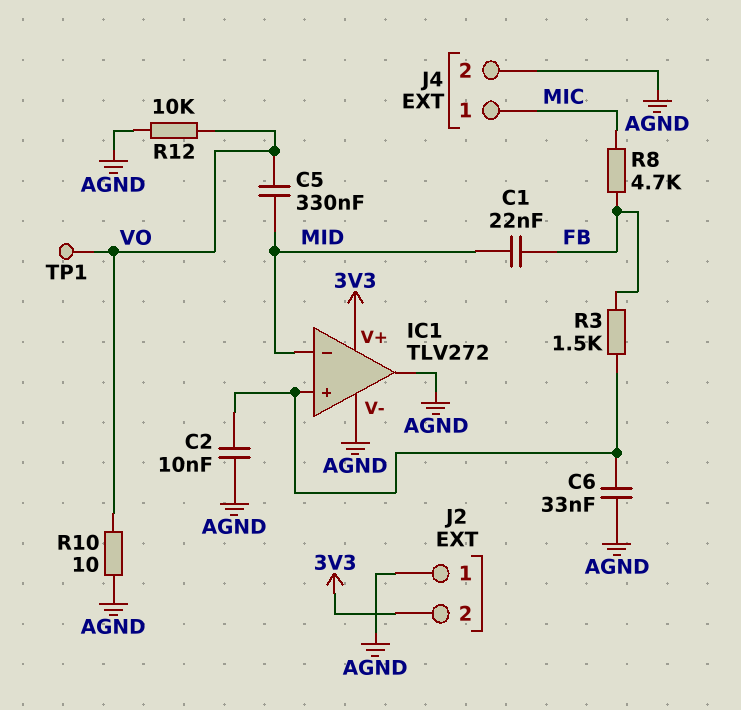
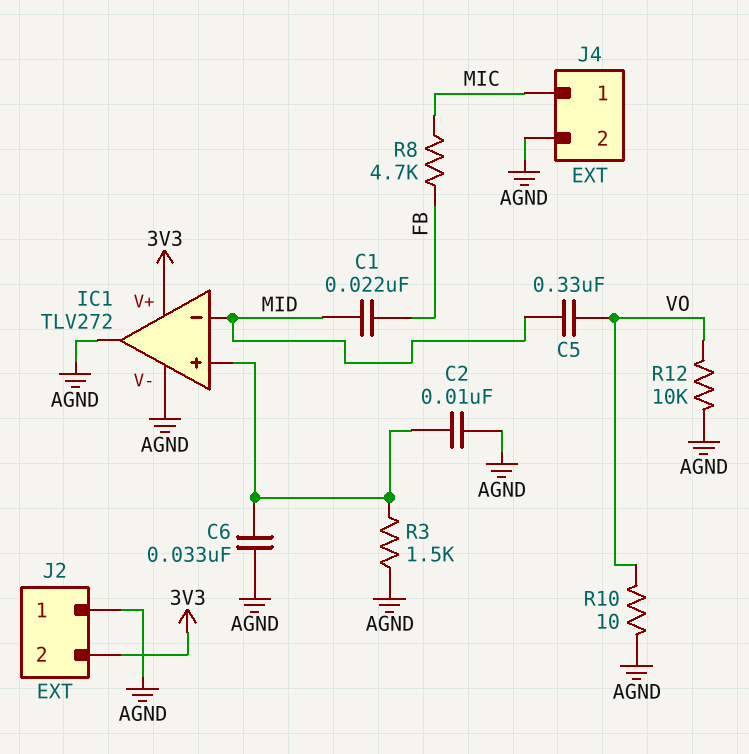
R3: 1.5k (FB, IC1/in+) -> 1.5k (AGND, IC1/in+)
TP1: test point (VO) -> none

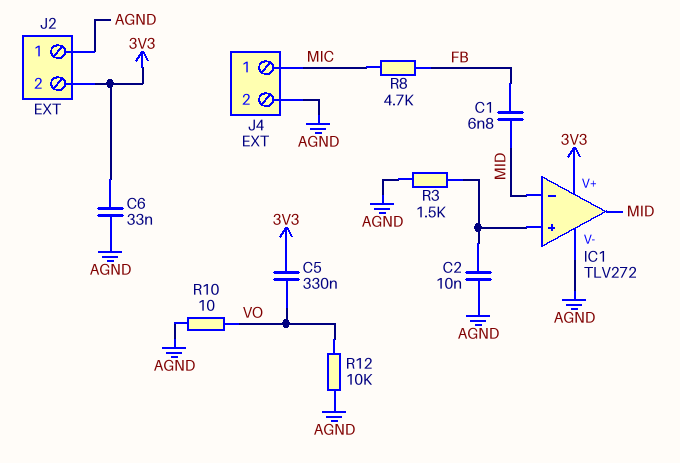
C1: 22nF (FB, MID) -> 6.8nF (FB, MID)
C5: 330nF (MID, VO) -> 330nF (3V3, VO)
C6: 33nF (AGND, IC1/in+) -> 33nF (3V3, AGND)
IC1 pin out: AGND -> MID

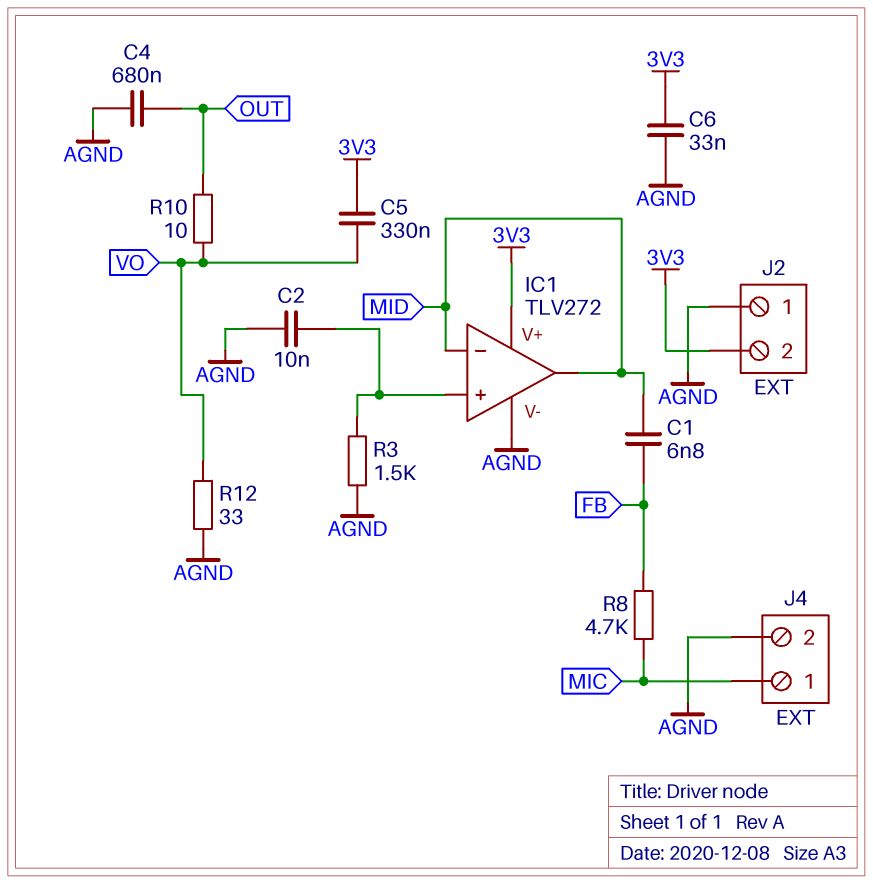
C4: none -> 680nF (AGND, OUT)
R10: 10 (AGND, VO) -> 10 (OUT, VO)
R12: 10k (AGND, VO) -> 33 (AGND, VO)

